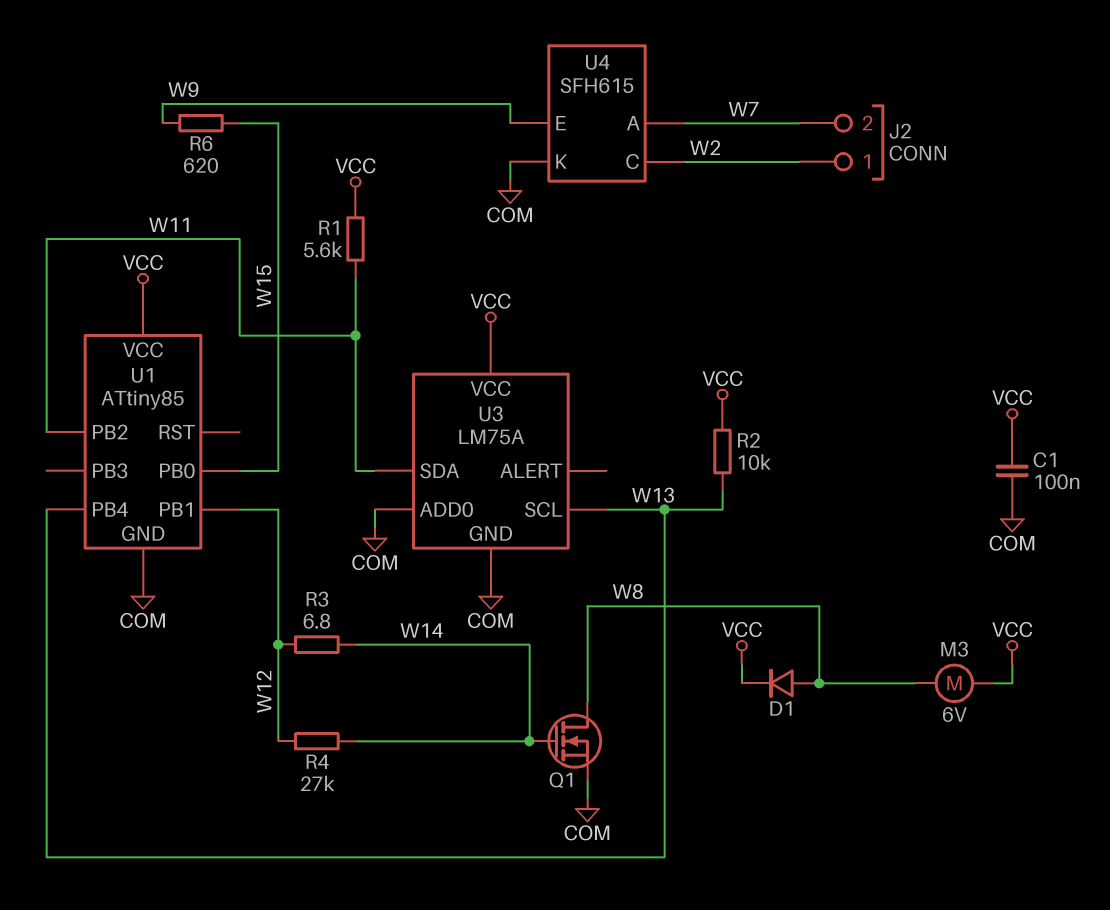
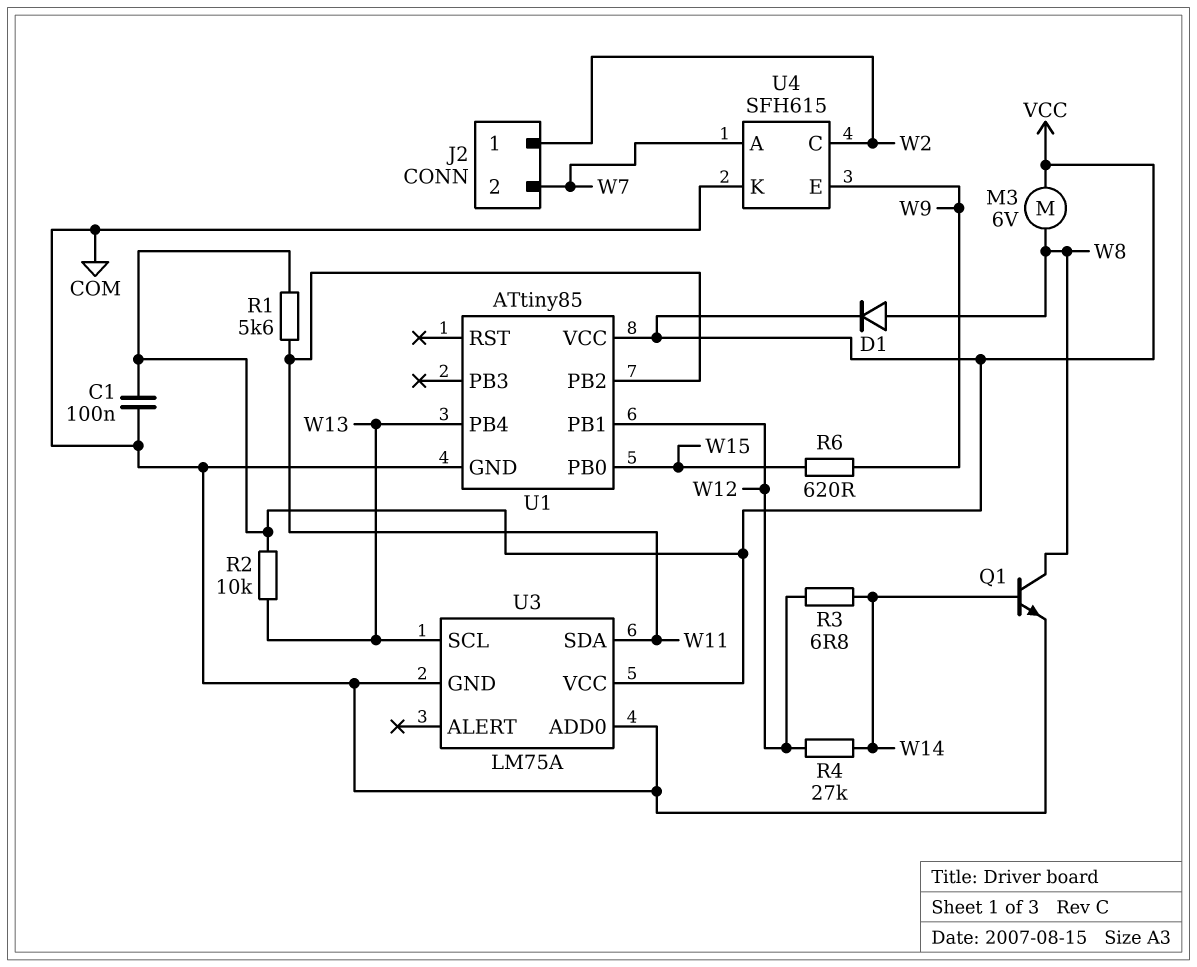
Q1: NMOS (G W14, D W8, S COM) -> NPN (B W14, C W8, E COM)

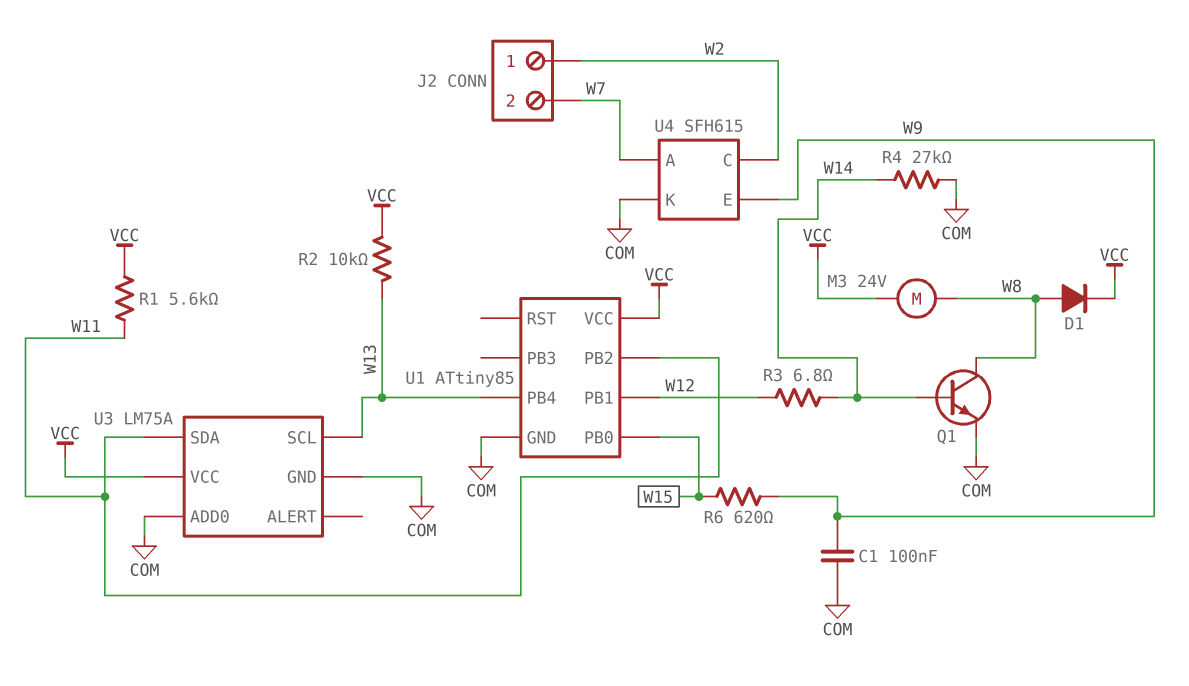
C1: 100nF (COM, VCC) -> 100nF (COM, W9)
M3: motor 6V (VCC, W8) -> motor 24V (VCC, W8)
R4: 27k (W12, W14) -> 27k (COM, W14)

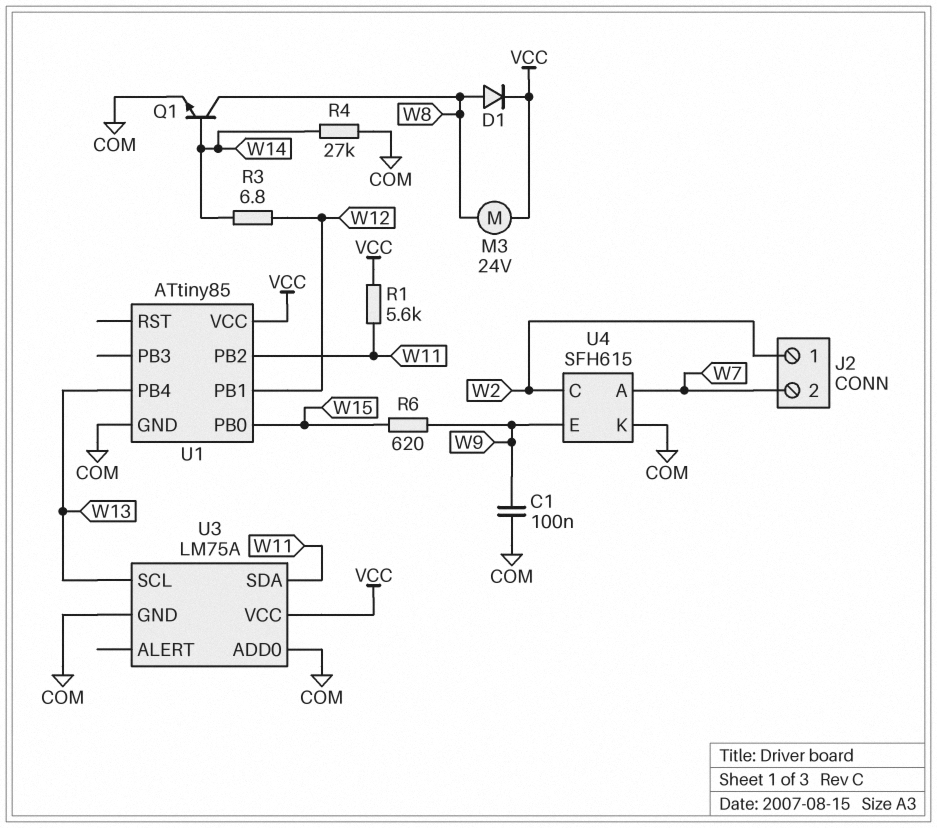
R2: 10k (VCC, W13) -> none

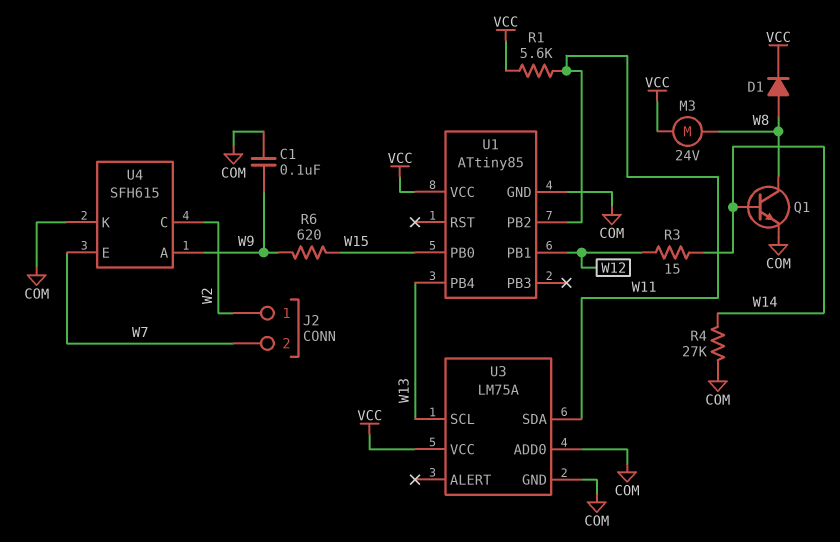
R3: 6.8 (W12, W14) -> 15 (W12, W14)
U4 pin A: W7 -> W9
U4 pin E: W9 -> W7

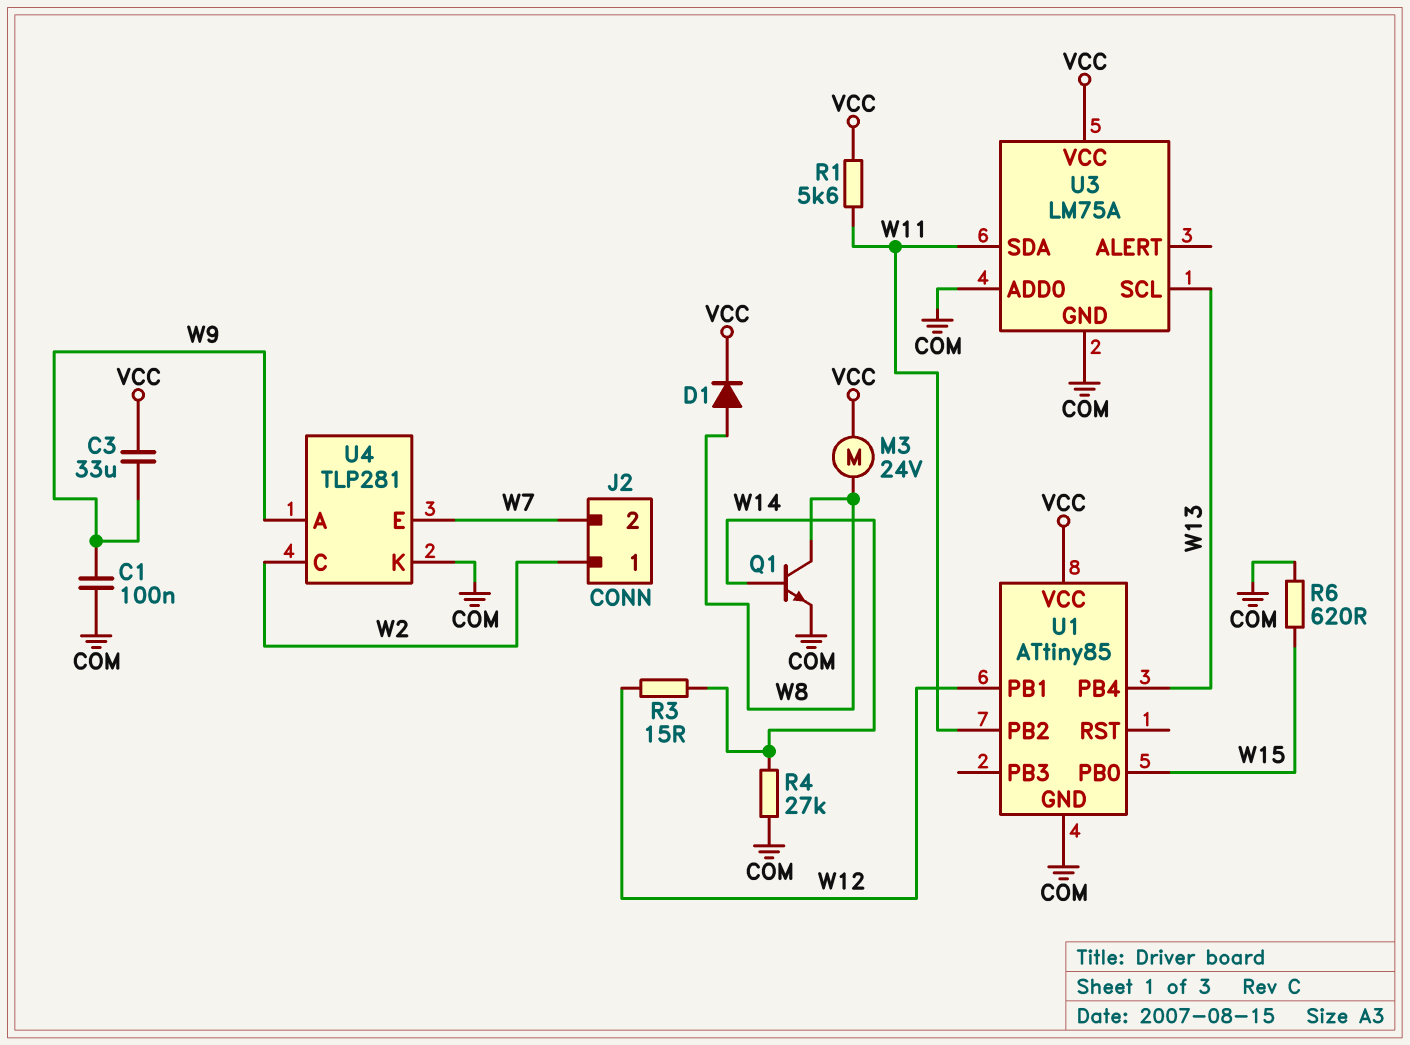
C3: none -> 33uF (VCC, W9)
R6: 620 (W9, W15) -> 620 (COM, W15)
U4: SFH615 -> TLP281

